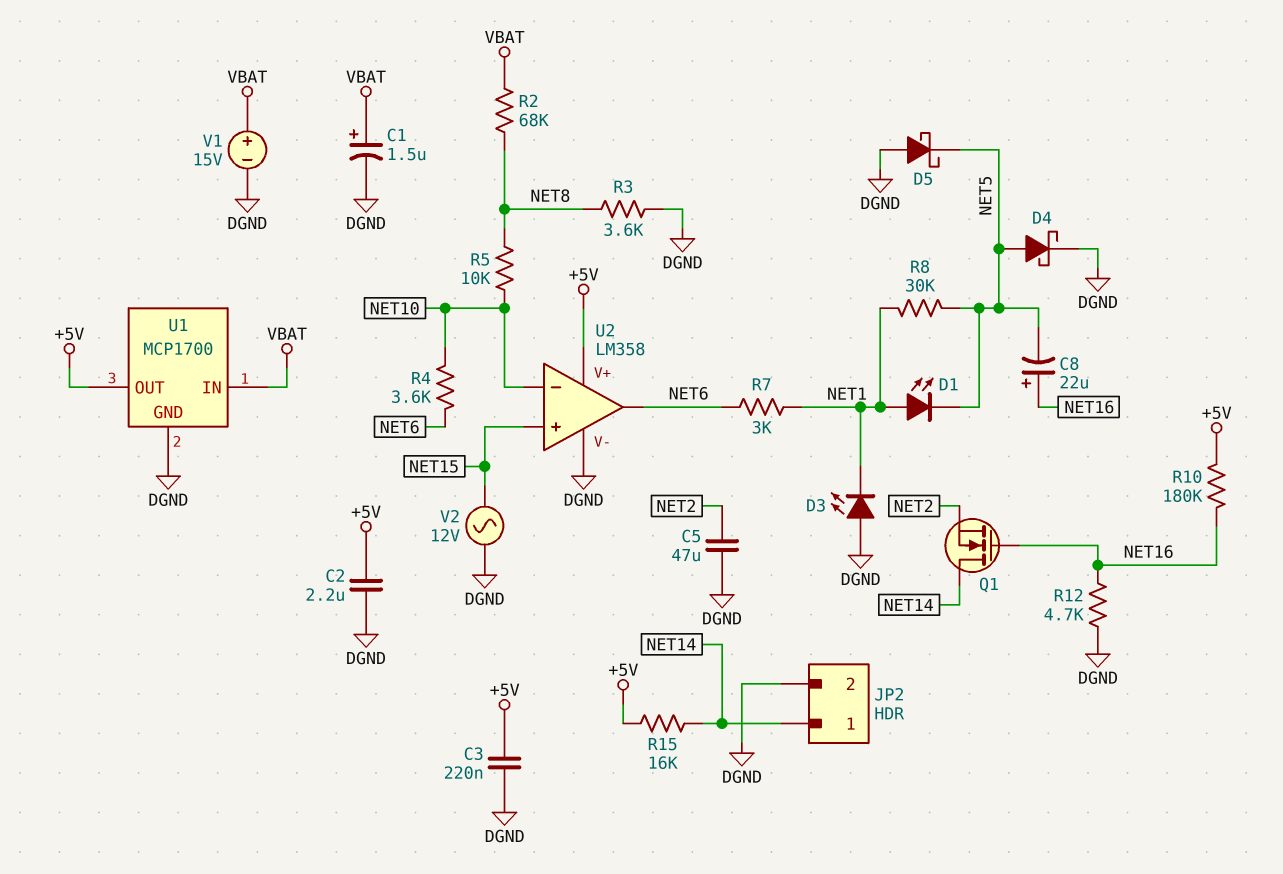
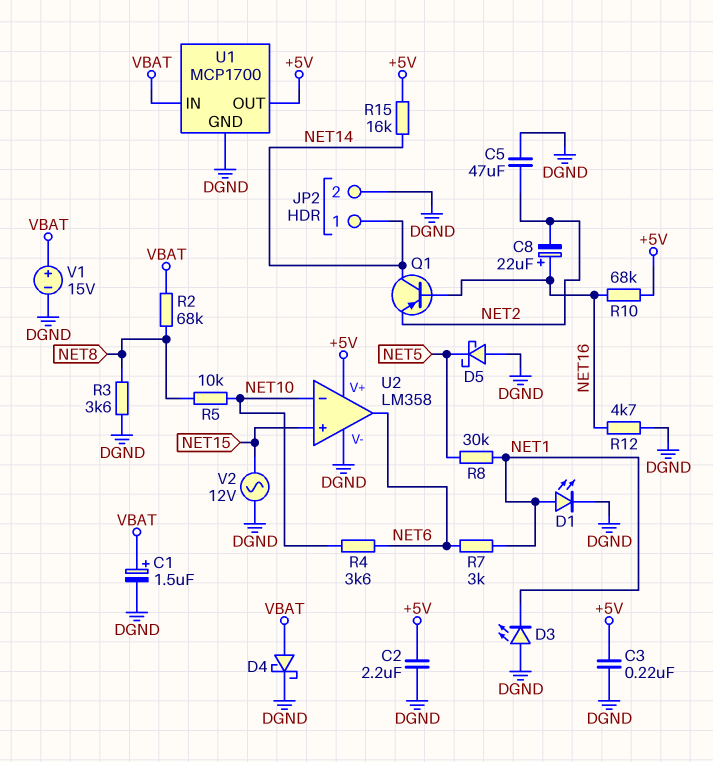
C8: 22uF (plus NET16, minus NET5) -> 22uF (plus NET16, minus NET2)
D1: LED (A NET1, K NET5) -> LED (A NET1, K DGND)
D4: schottky (A NET5, K DGND) -> schottky (A VBAT, K DGND)
Q1: NMOS (G NET16, D NET14, S NET2) -> PNP (B NET16, C NET14, E NET2)
R10: 180k (+5V, NET16) -> 68k (+5V, NET16)

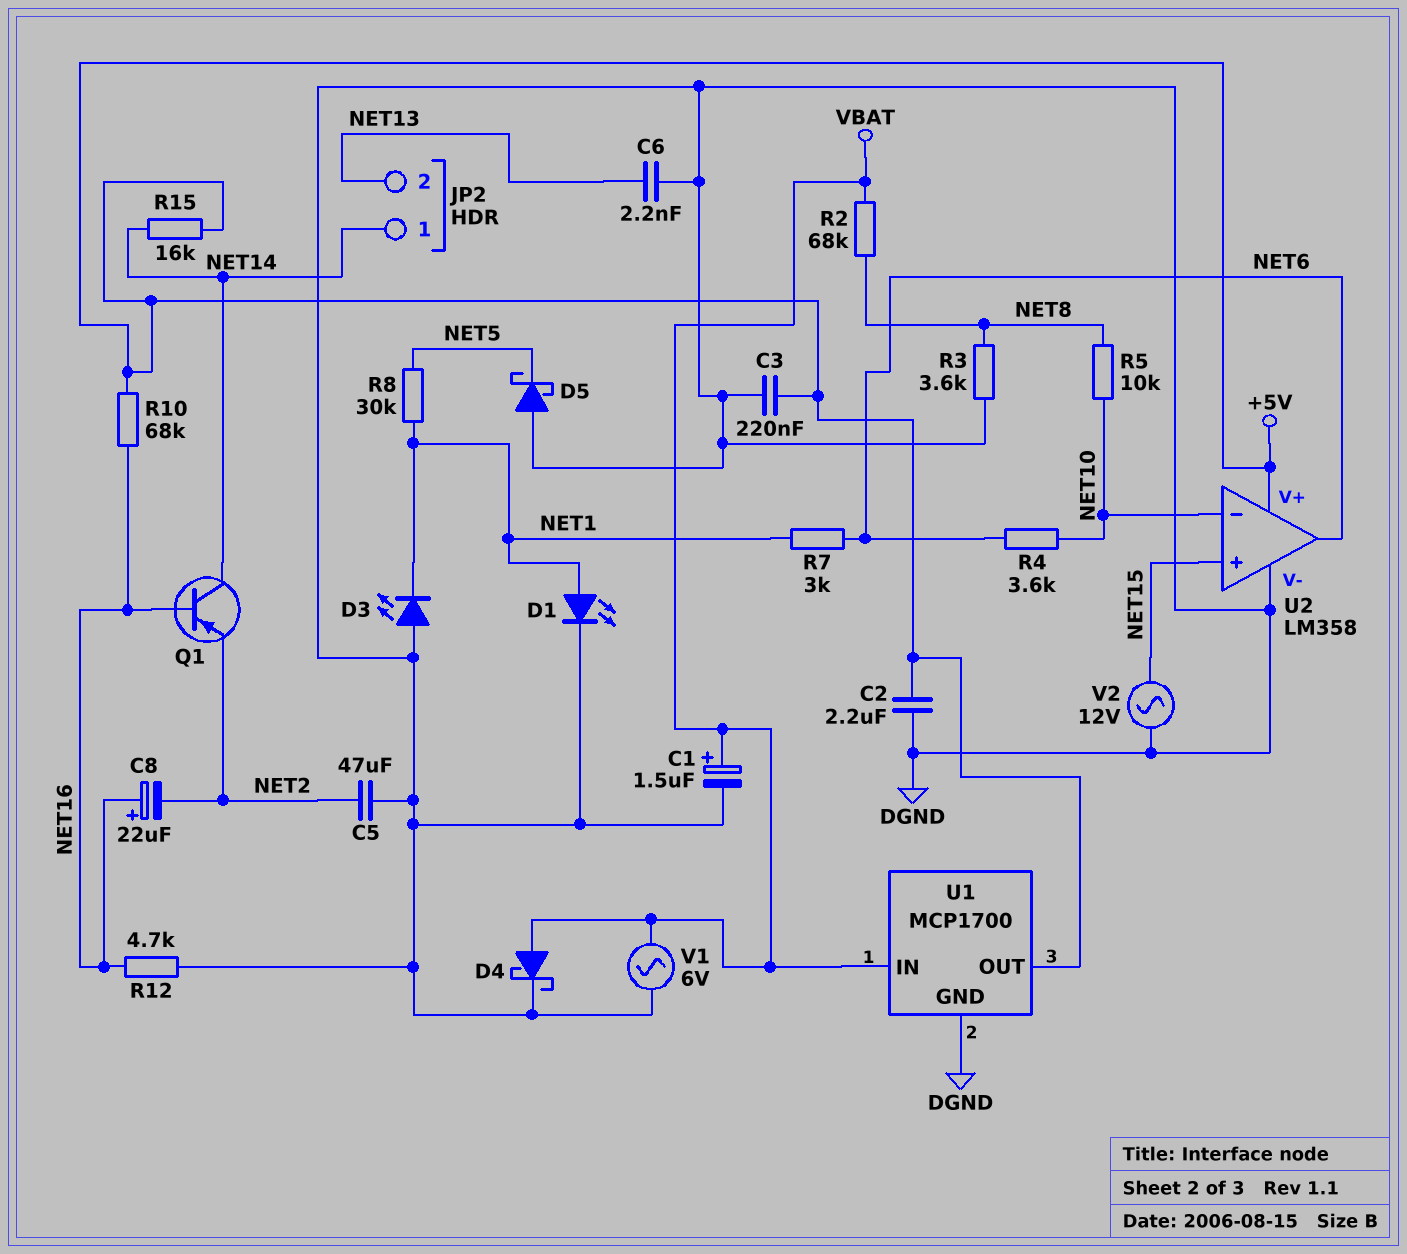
C6: none -> 2.2nF (DGND, NET13)
JP2 pin 2: DGND -> NET13
V1: 15V (plus VBAT, minus DGND) -> AC 6V (DGND, VBAT)

